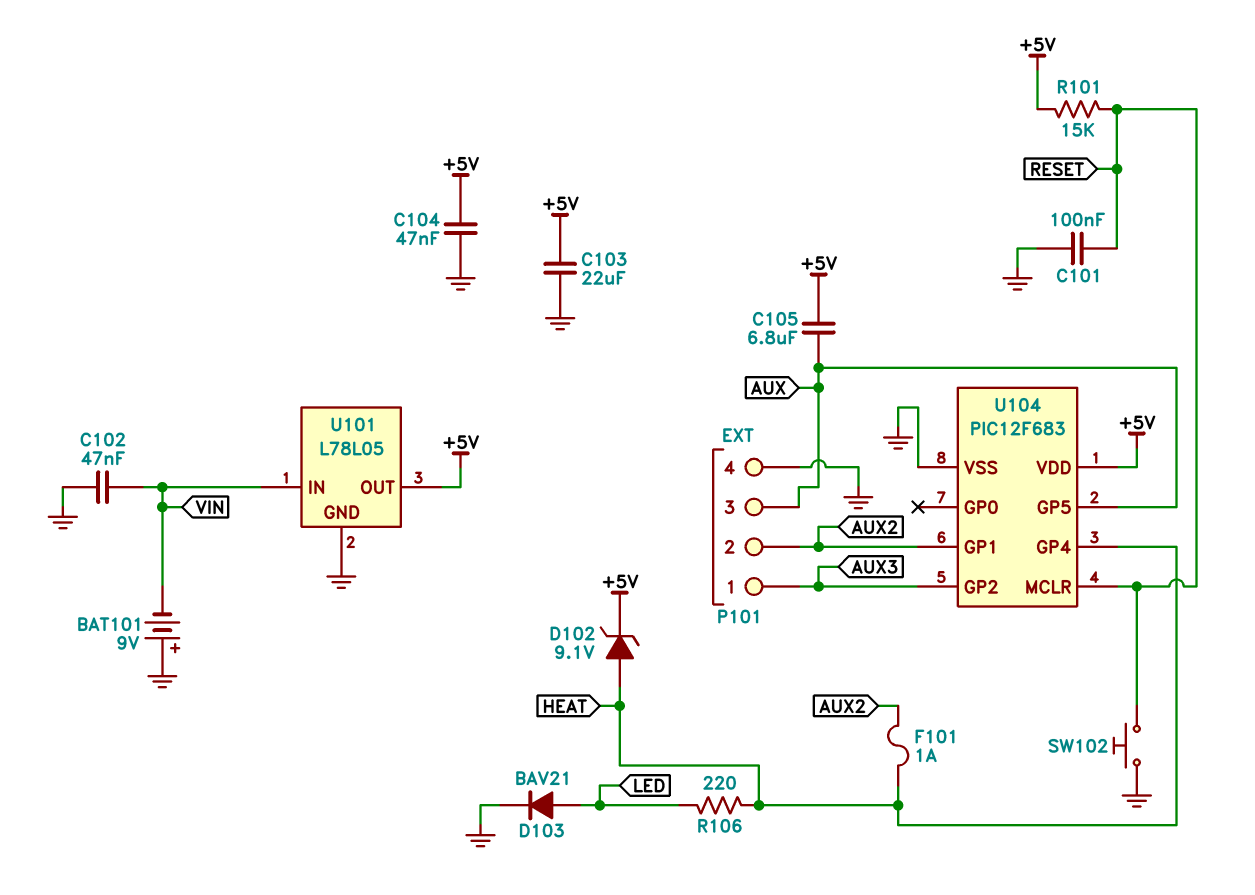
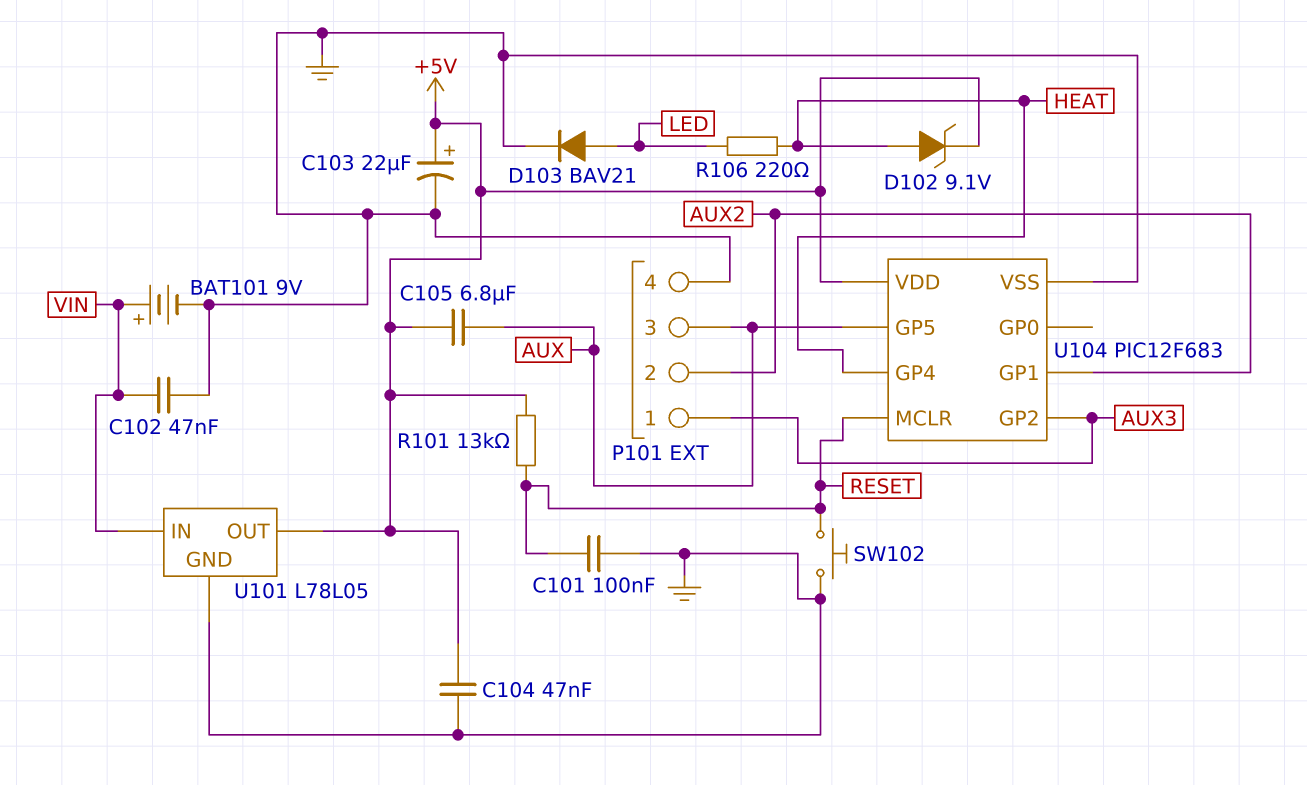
BAT101: 9V (plus GND, minus VIN) -> 9V (plus VIN, minus GND)
C103: 22uF (+5V, GND) -> 22uF (plus +5V, minus GND)
F101: 1A (AUX2, HEAT) -> none
R101: 15k (+5V, RESET) -> 13k (+5V, RESET)

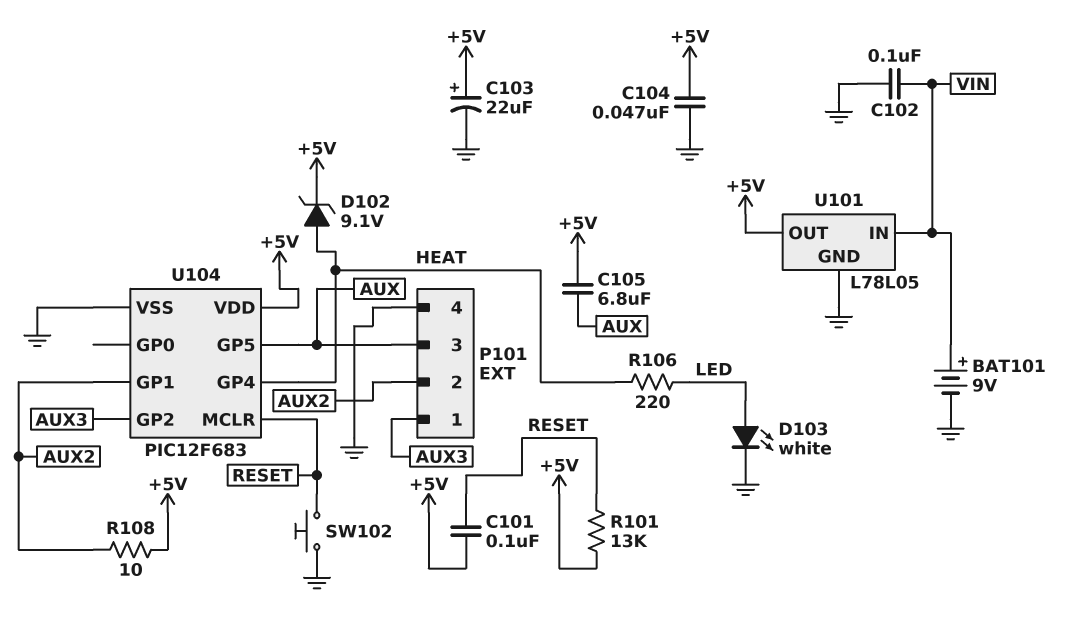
C101: 100nF (GND, RESET) -> 100nF (+5V, RESET)
C102: 47nF (GND, VIN) -> 100nF (GND, VIN)
D103: diode BAV21 (A LED, K GND) -> LED white (A LED, K GND)
R108: none -> 10 (+5V, AUX2)

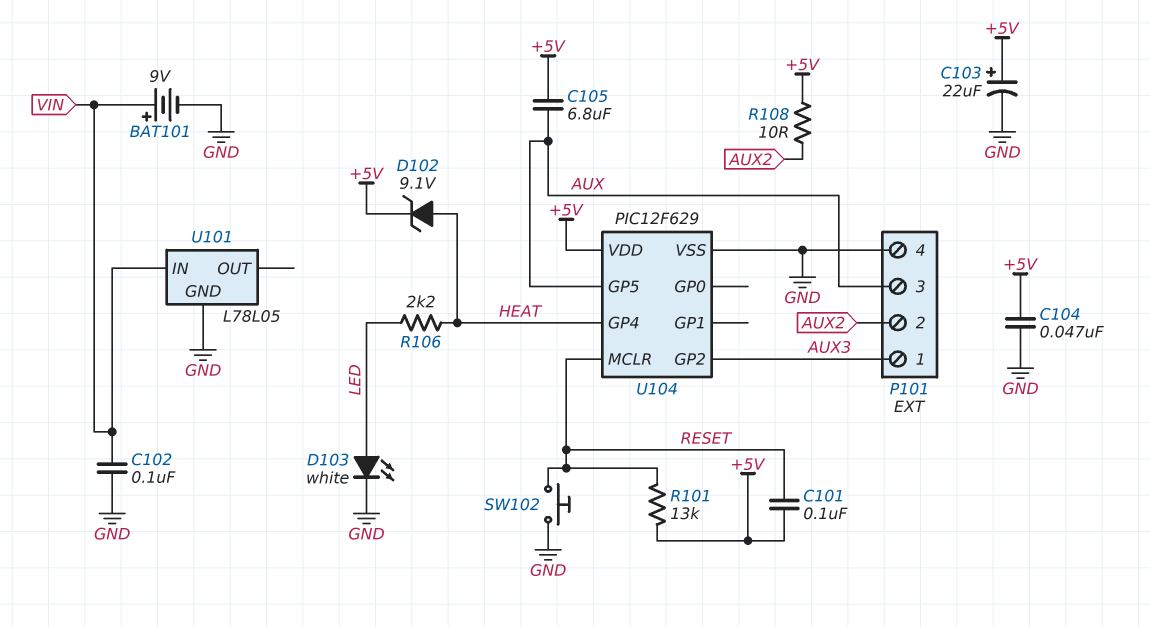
R106: 220 (HEAT, LED) -> 2.2k (HEAT, LED)
U101 pin OUT: +5V -> none
U104: PIC12F683 -> PIC12F629
U104 pin GP1: AUX2 -> none

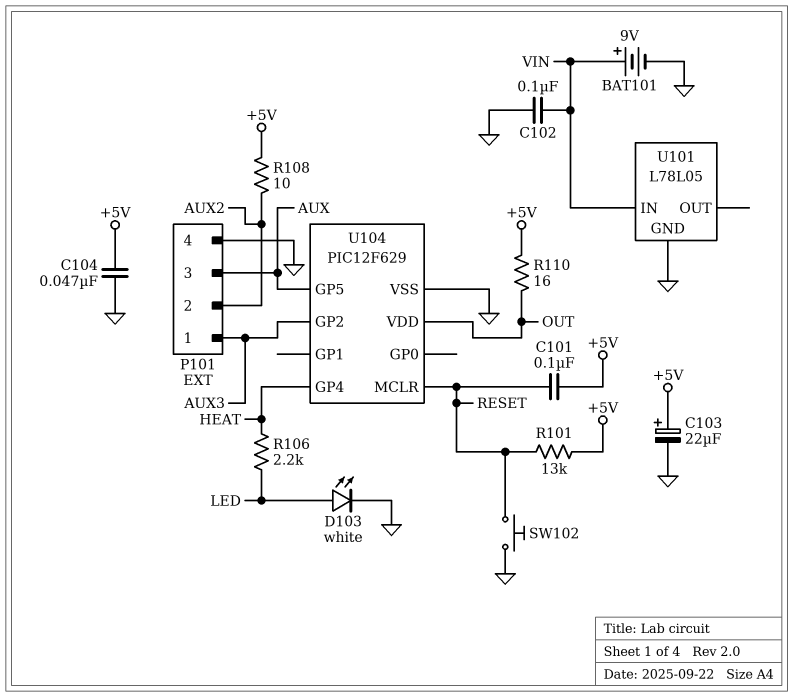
C105: 6.8uF (+5V, AUX) -> none
D102: zener 9.1V (A HEAT, K +5V) -> none
R110: none -> 16 (+5V, OUT)
U104 pin VDD: +5V -> OUT

